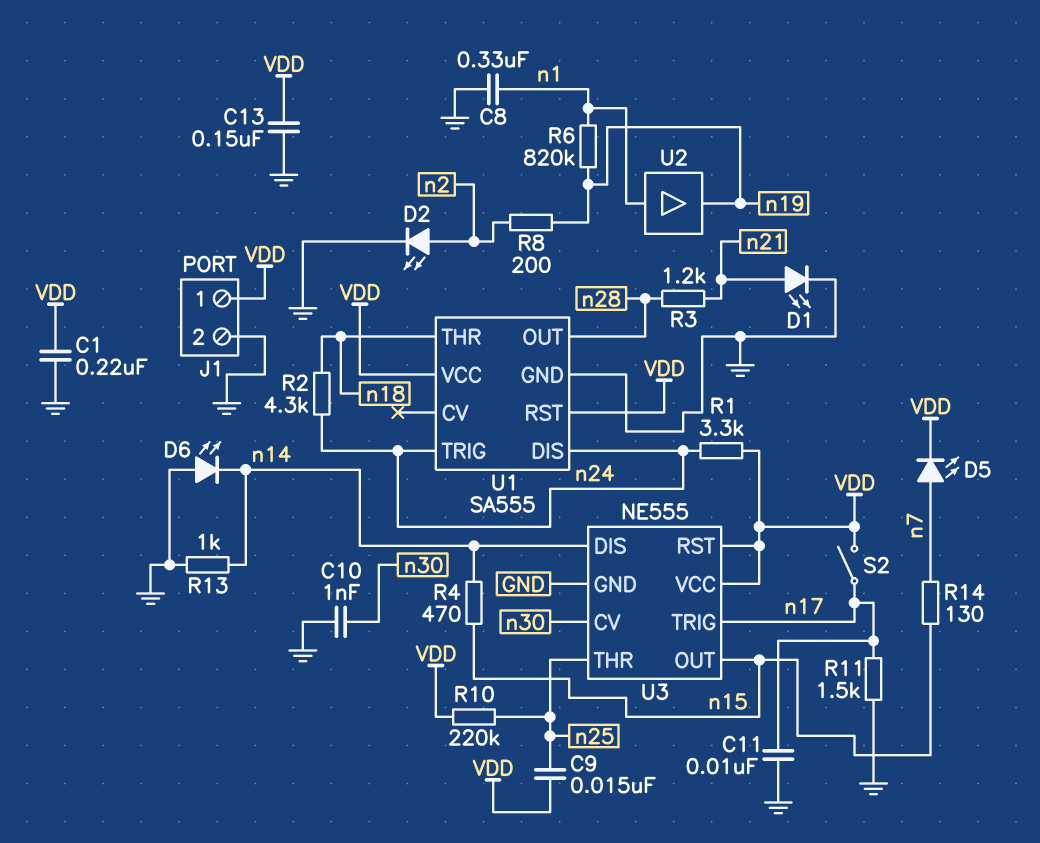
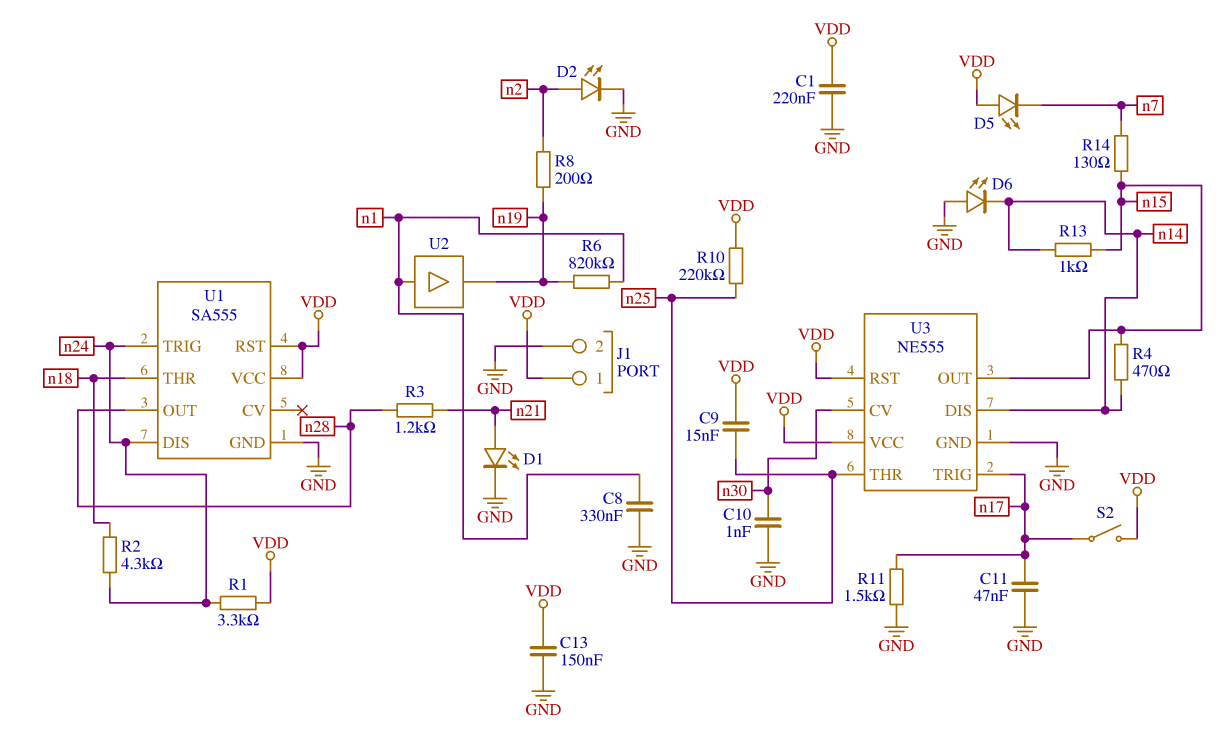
C11: 10nF (GND, n17) -> 47nF (GND, n17)
D5: LED (A n7, K VDD) -> LED (A VDD, K n7)
R13: 1k (GND, n14) -> 1k (n14, n15)

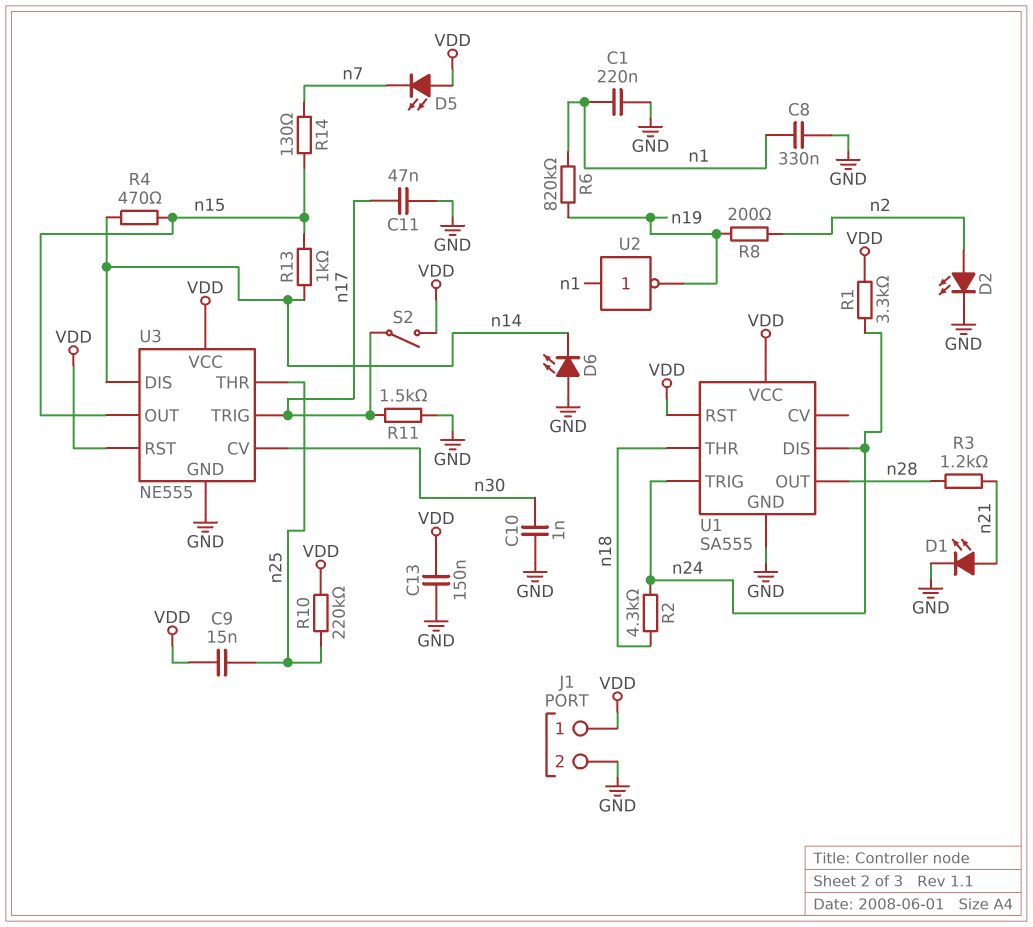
C1: 220nF (GND, VDD) -> 220nF (GND, n1)
U2: buffer (in n1, out n19) -> NOT (in n1, out n19)

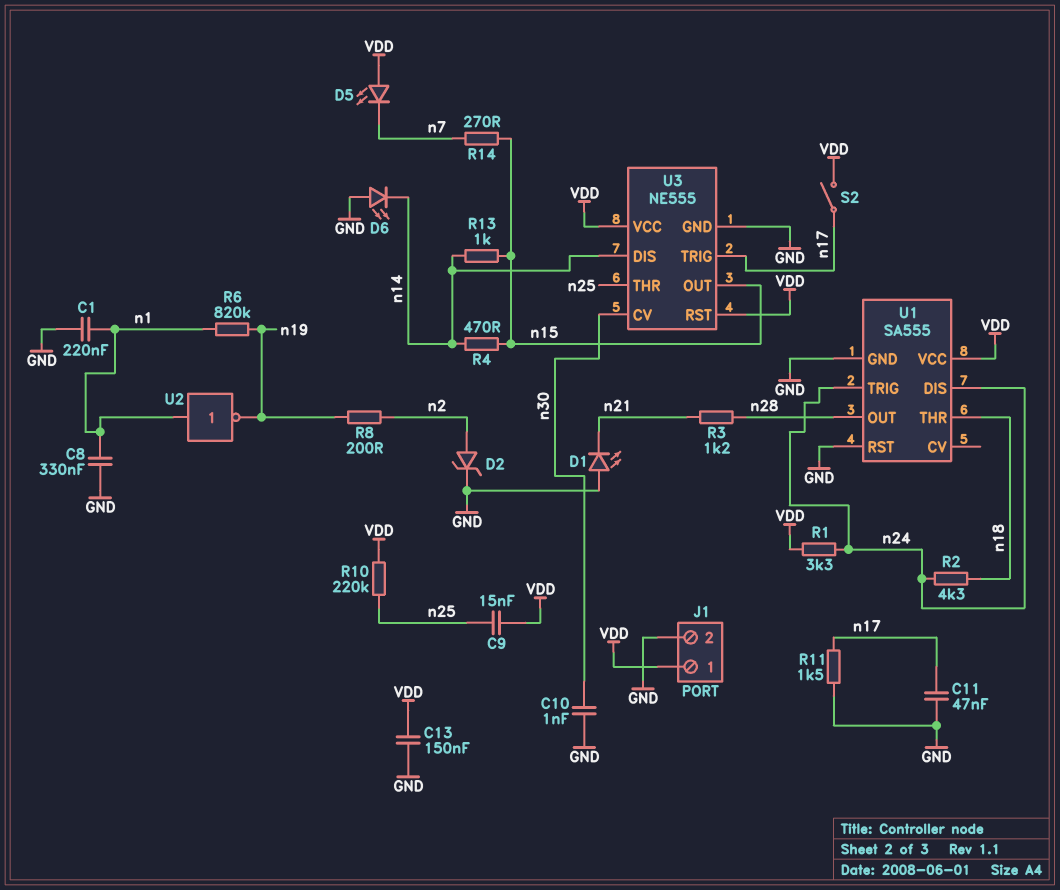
D1: LED (A n21, K GND) -> LED (A GND, K n21)
D2: LED (A n2, K GND) -> zener (A n2, K GND)
R14: 130 (n7, n15) -> 270 (n7, n15)
U1 pin RST: VDD -> GND

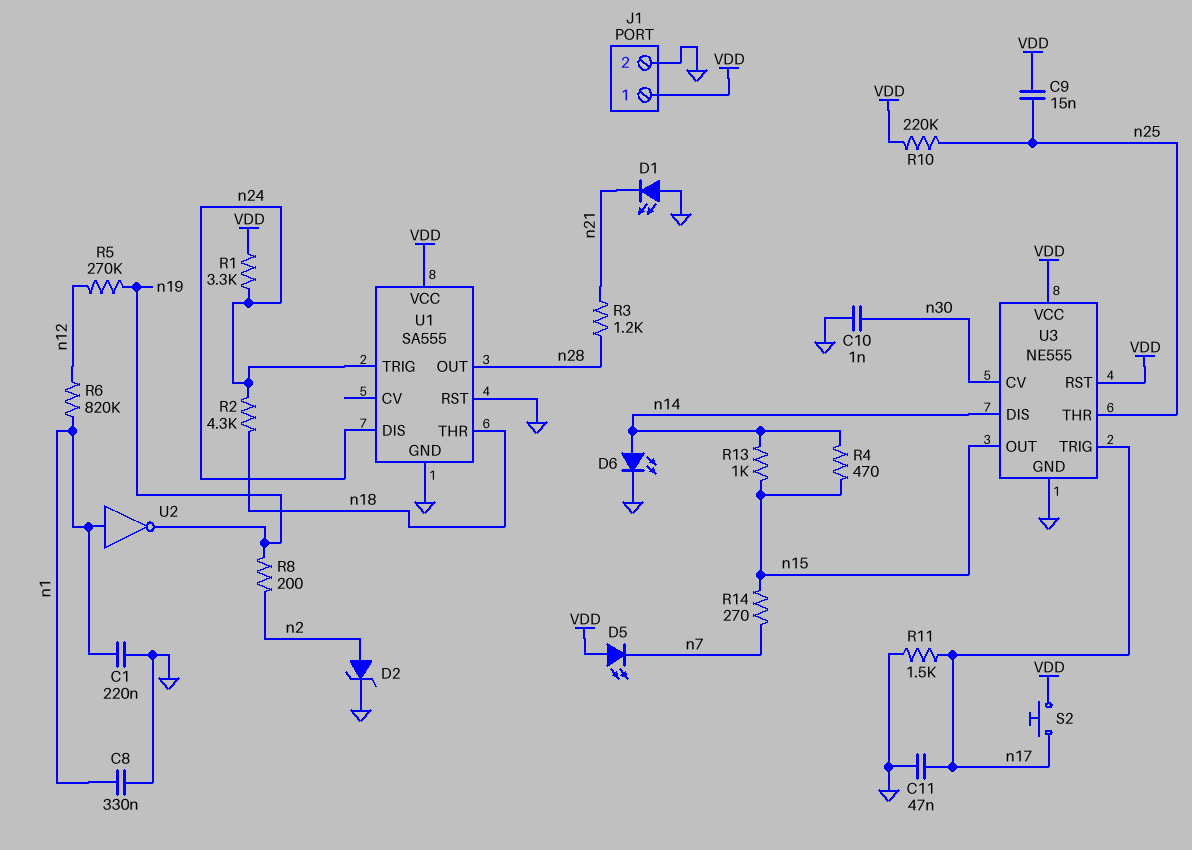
C13: 150nF (GND, VDD) -> none
D6: LED (A GND, K n14) -> LED (A n14, K GND)
R5: none -> 270k (n12, n19)
R6: 820k (n1, n19) -> 820k (n1, n12)
S2: switch (VDD, n17) -> button (VDD, n17)

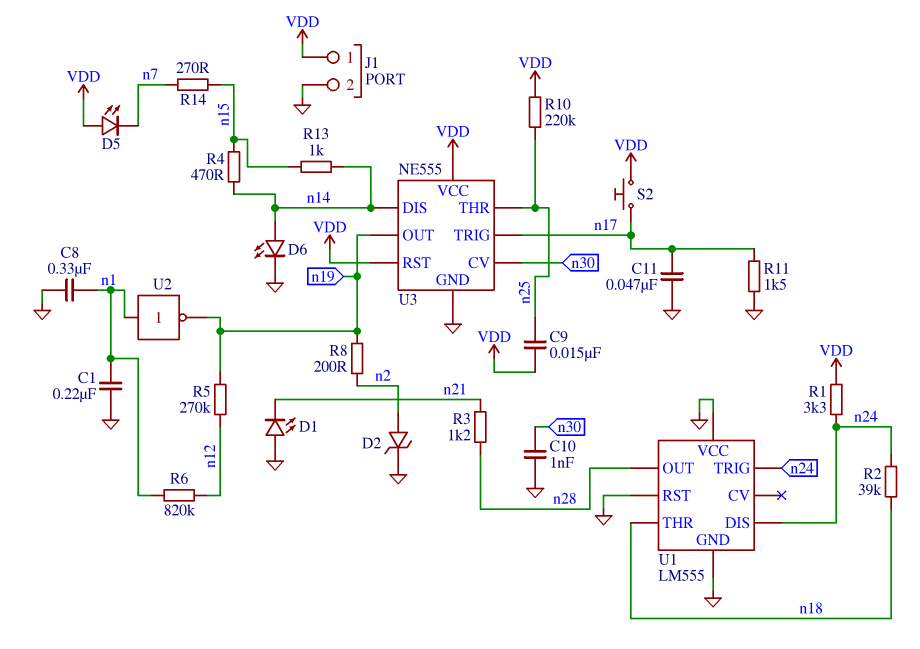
R2: 4.3k (n18, n24) -> 39k (n18, n24)
U1: SA555 -> LM555
U1 pin VCC: VDD -> GND
U3 pin OUT: n15 -> n19

